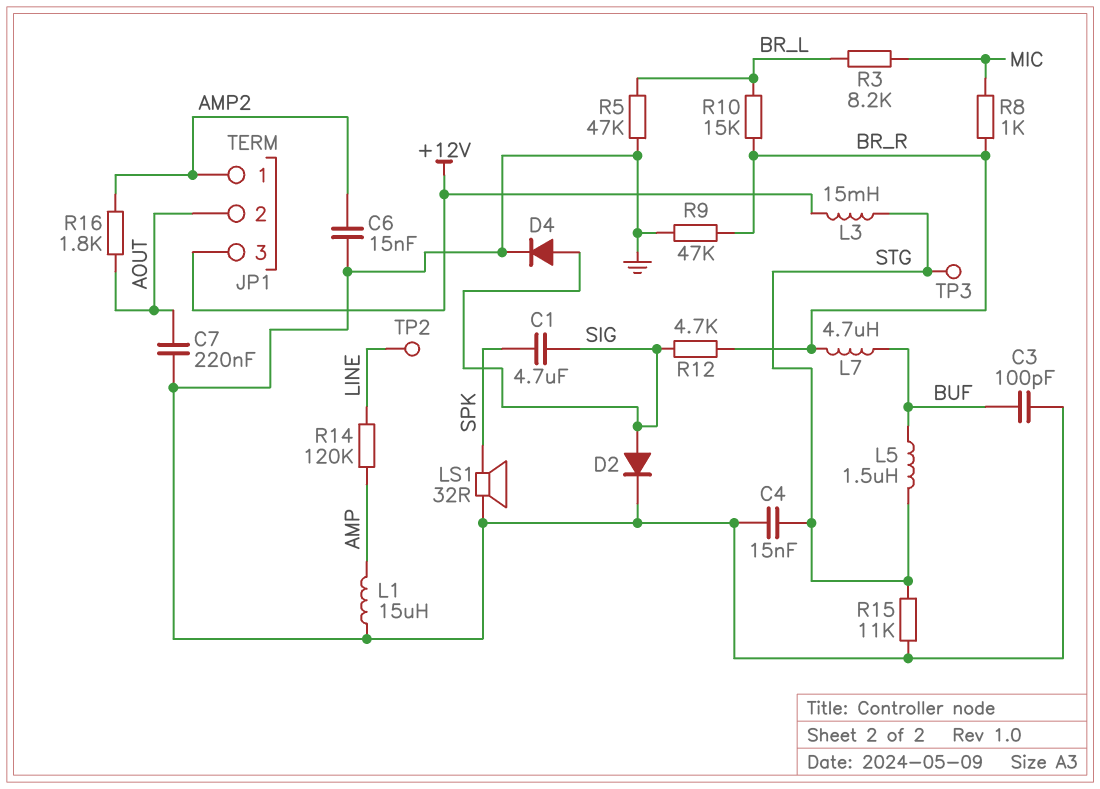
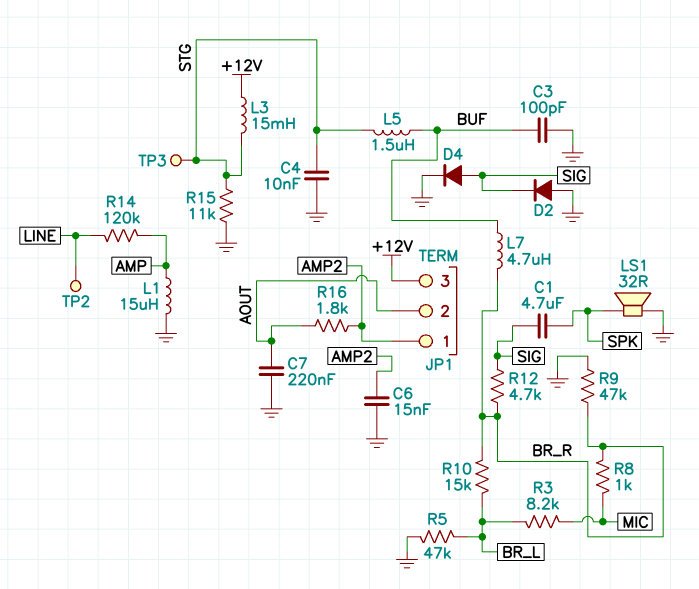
C4: 15nF (GND, STG) -> 10nF (GND, STG)
D2: diode (A SIG, K GND) -> diode (A GND, K SIG)

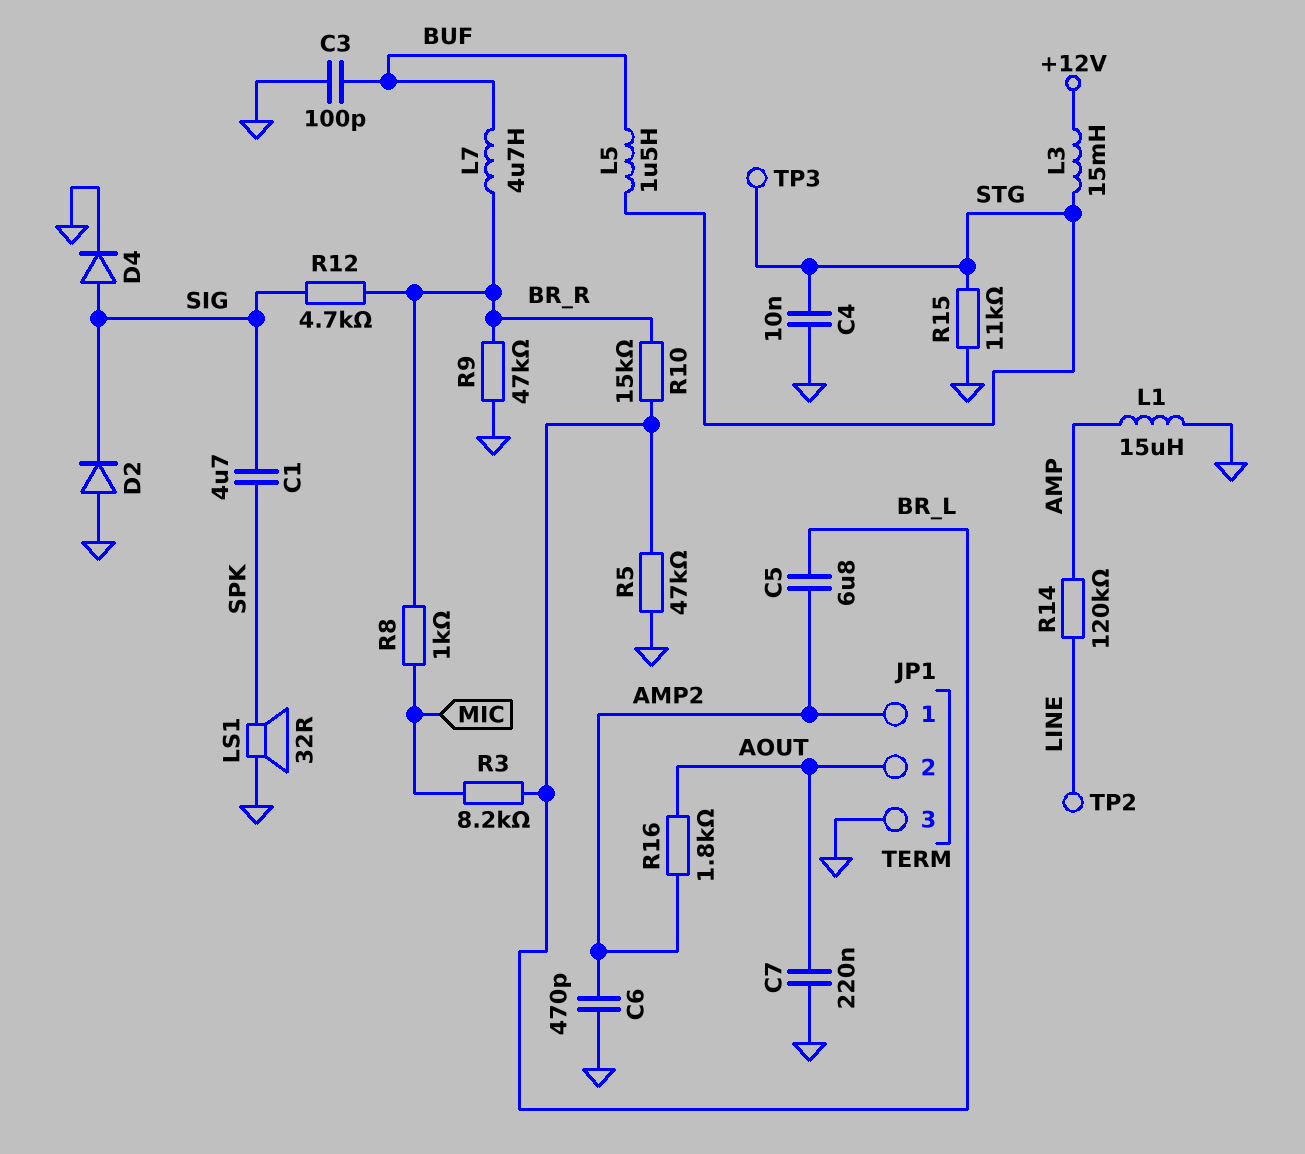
C5: none -> 6.8uF (AMP2, BR_L)
C6: 15nF (AMP2, GND) -> 470pF (AMP2, GND)
JP1 pin 3: +12V -> GND

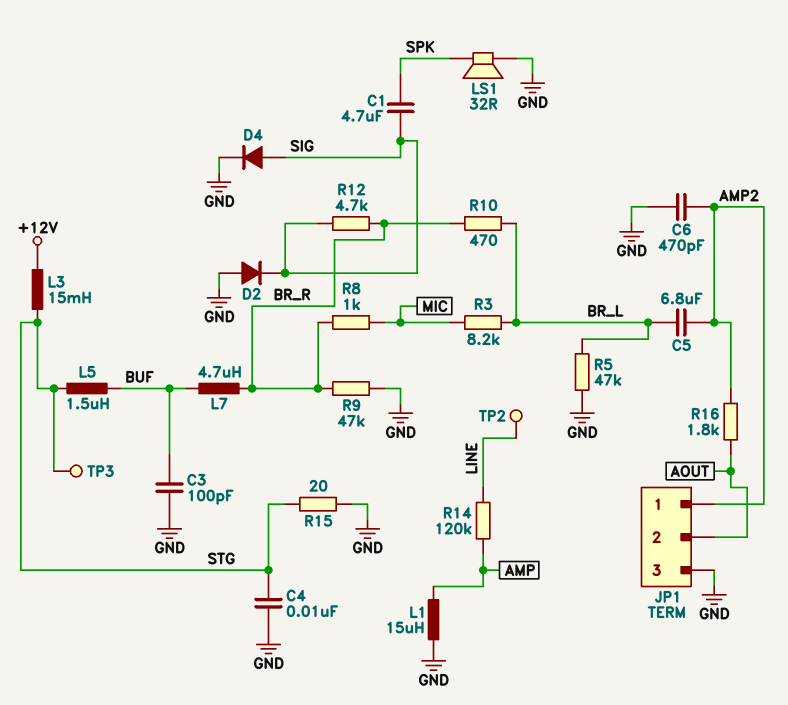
C7: 220nF (AOUT, GND) -> none
R10: 15k (BR_L, BR_R) -> 470 (BR_L, BR_R)
R15: 11k (GND, STG) -> 20 (GND, STG)

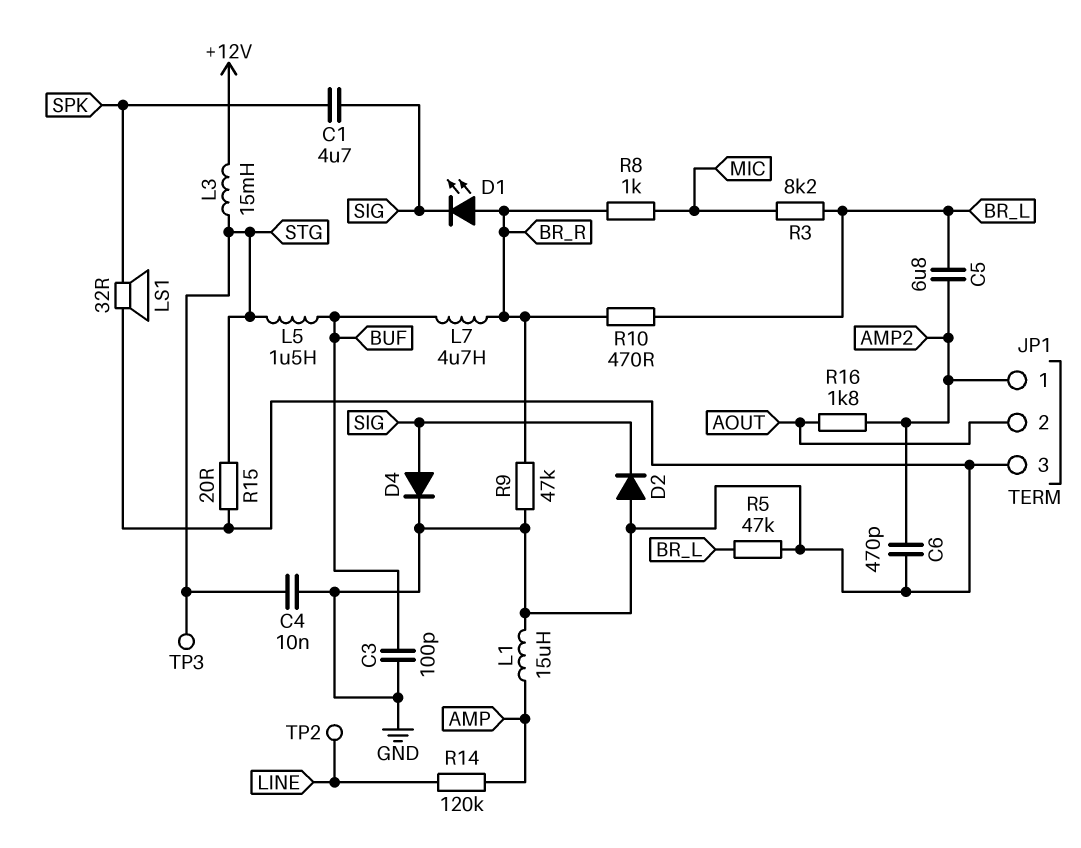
D1: none -> LED (A BR_R, K SIG)
R12: 4.7k (BR_R, SIG) -> none

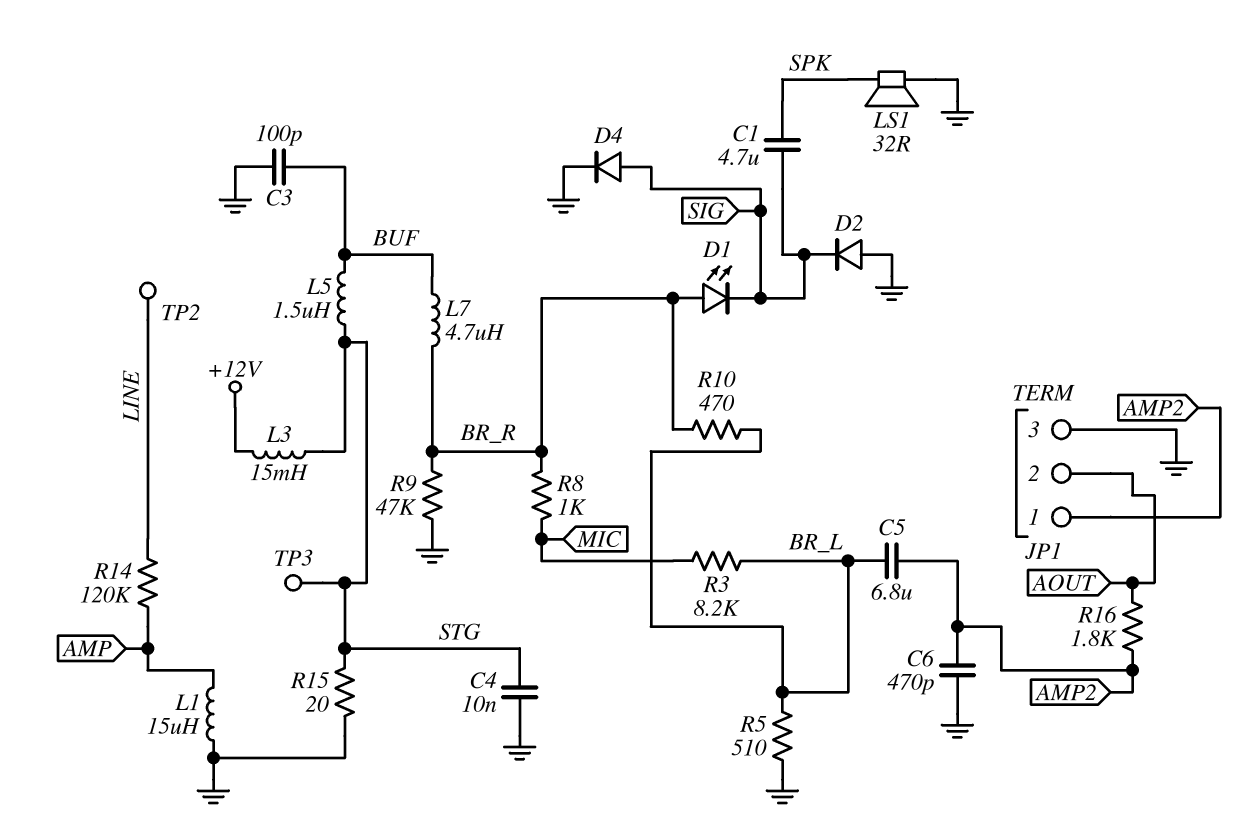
R5: 47k (BR_L, GND) -> 510 (BR_L, GND)

